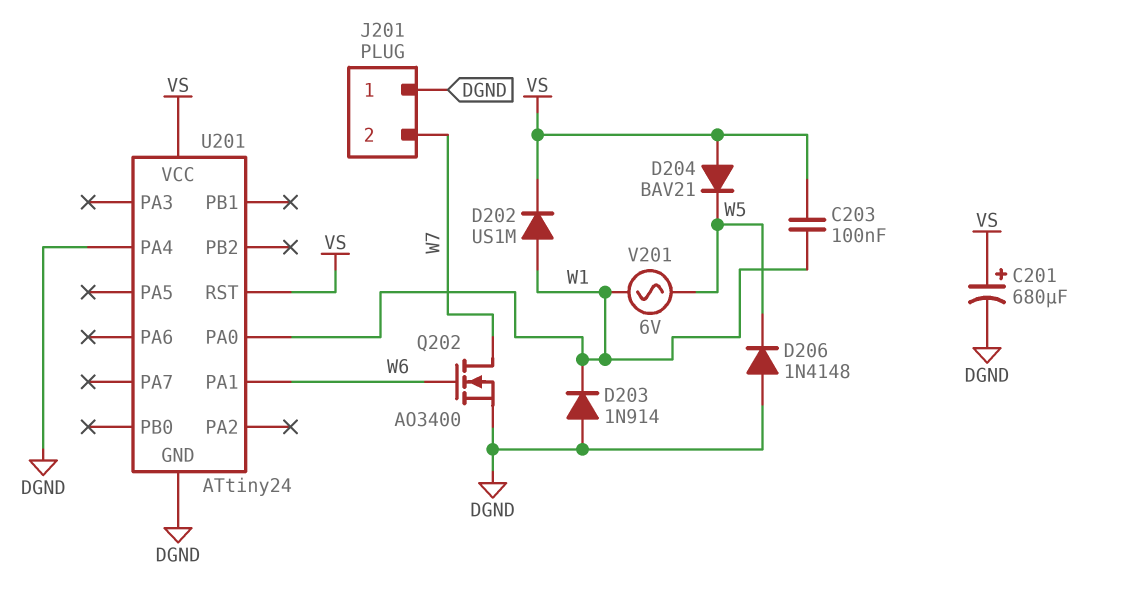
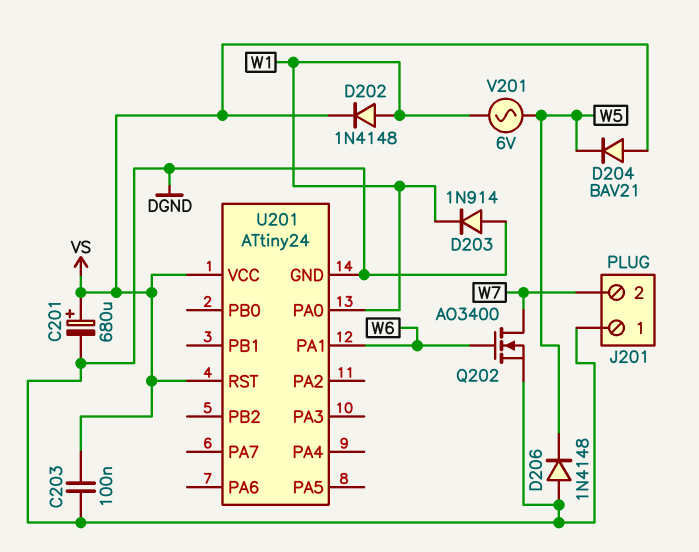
C203: 100nF (VS, W1) -> 100nF (DGND, VS)
D202: diode US1M (A W1, K VS) -> diode 1N4148 (A W1, K VS)
U201 pin PA4: DGND -> none

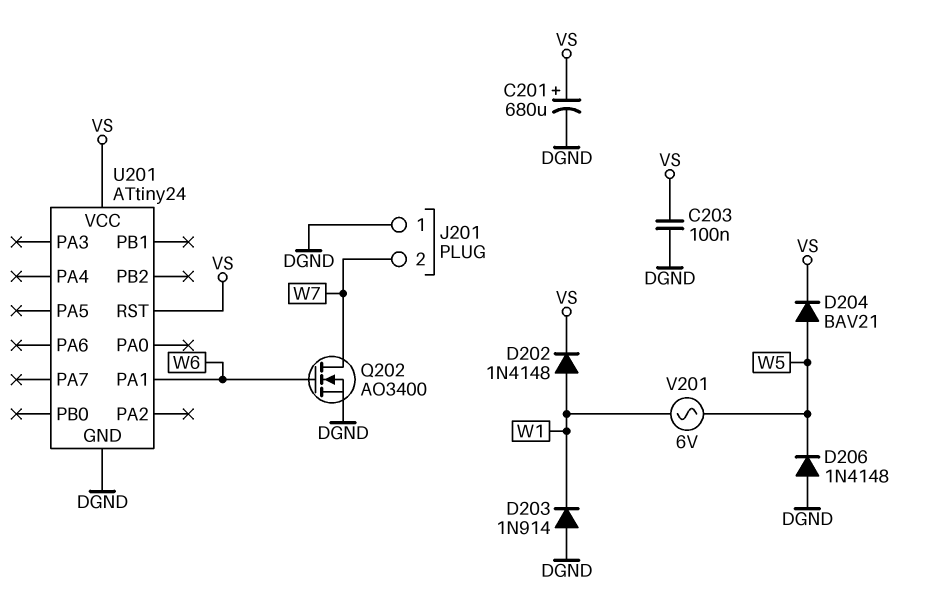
D204: diode BAV21 (A VS, K W5) -> diode BAV21 (A W5, K VS)
U201 pin PA0: W1 -> none

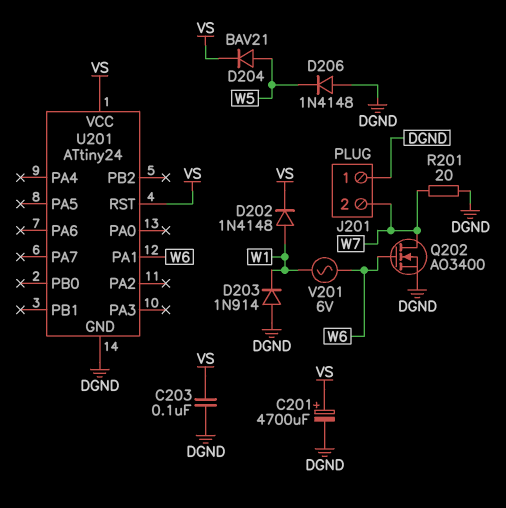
C201: 680uF (plus VS, minus DGND) -> 4700uF (plus VS, minus DGND)
R201: none -> 20 (DGND, W7)
V201: AC 6V (W1, W5) -> AC 6V (W1, W6)

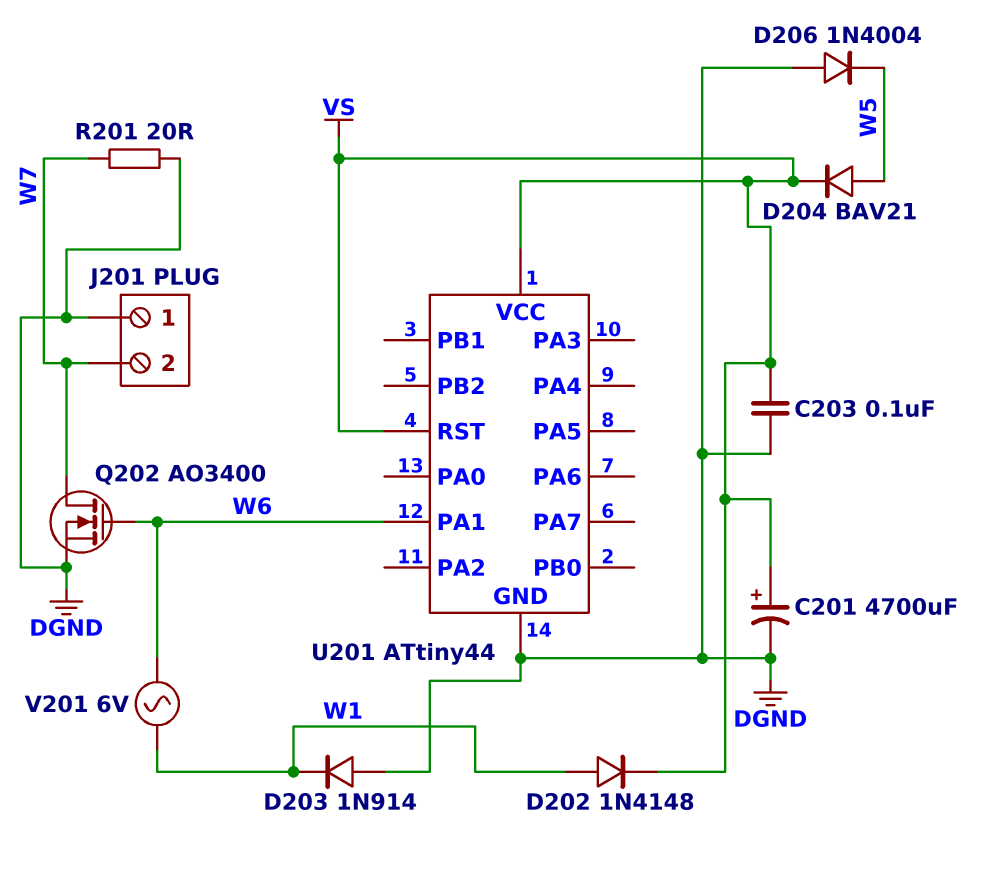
D206: diode 1N4148 (A DGND, K W5) -> diode 1N4004 (A DGND, K W5)
U201: ATtiny24 -> ATtiny44

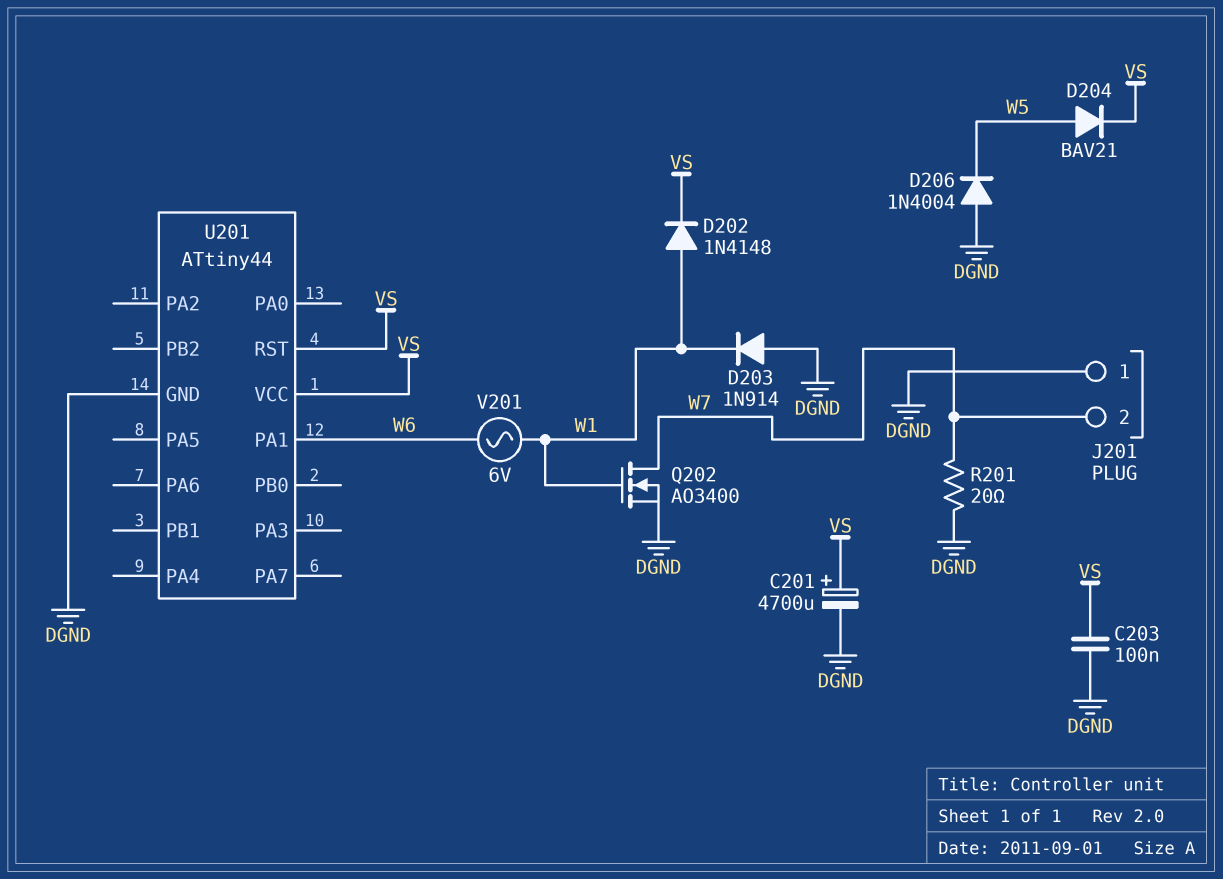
Q202: NMOS AO3400 (G W6, D W7, S DGND) -> NMOS AO3400 (G W1, D W7, S DGND)

